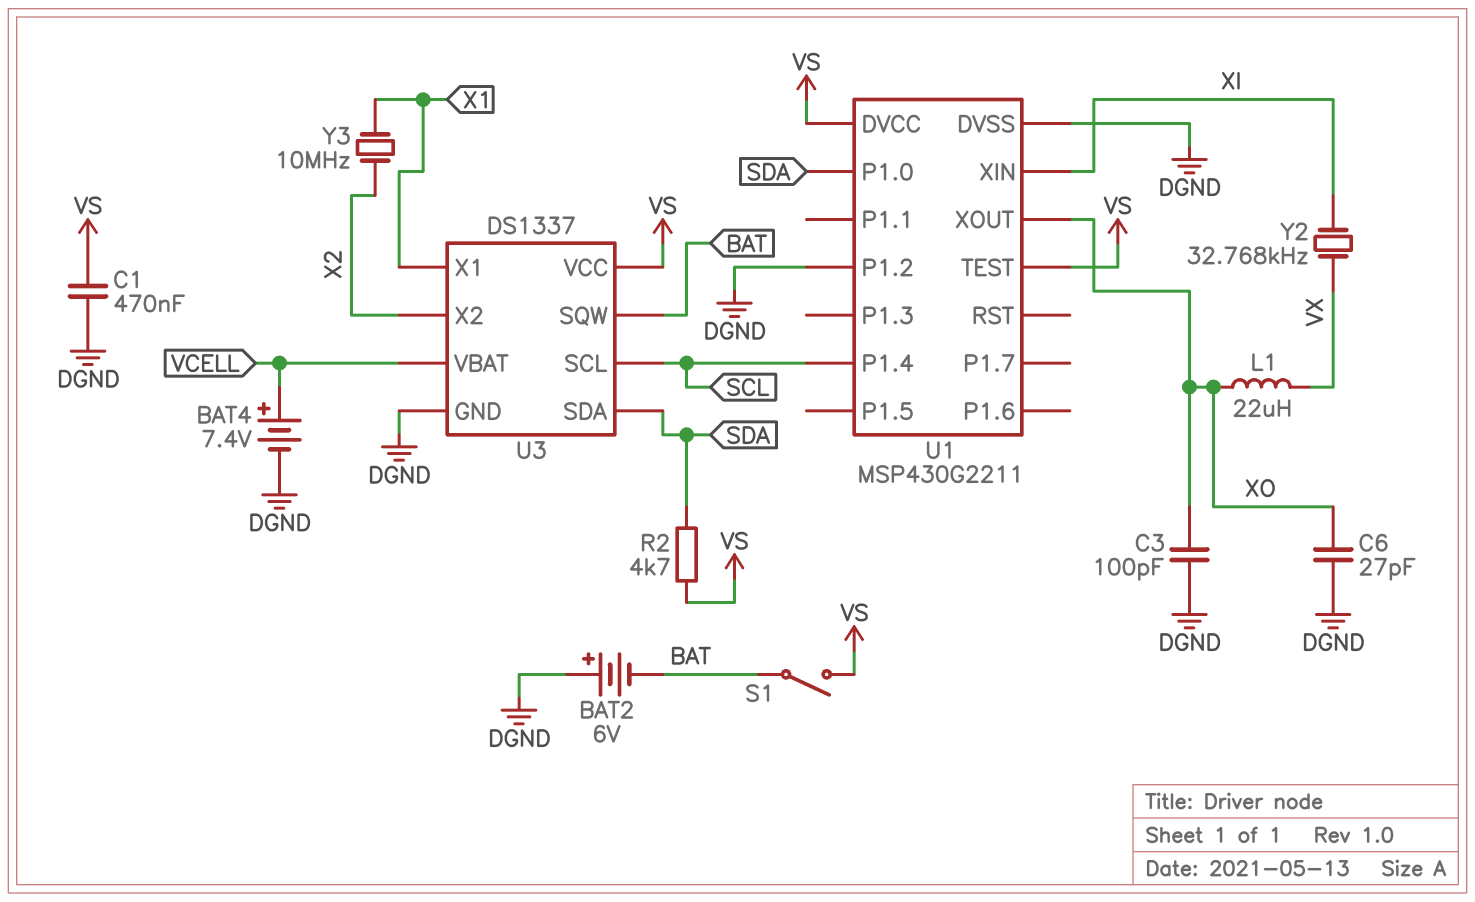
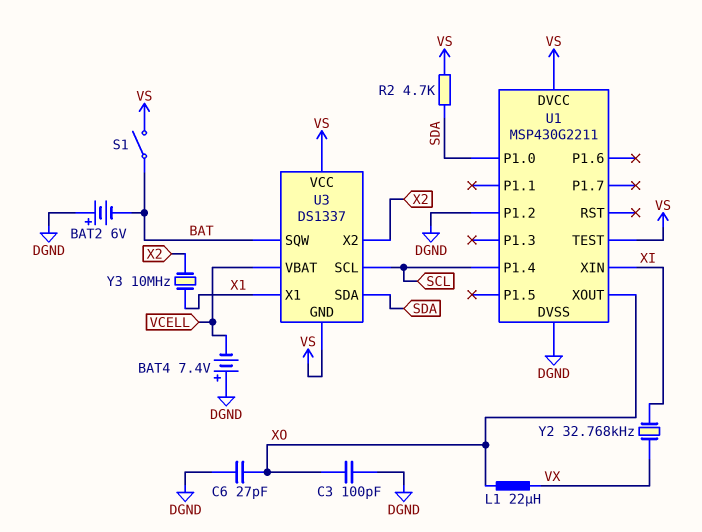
BAT4: 7.4V (plus VCELL, minus DGND) -> 7.4V (plus DGND, minus VCELL)
C1: 470nF (DGND, VS) -> none
U3 pin GND: DGND -> VS

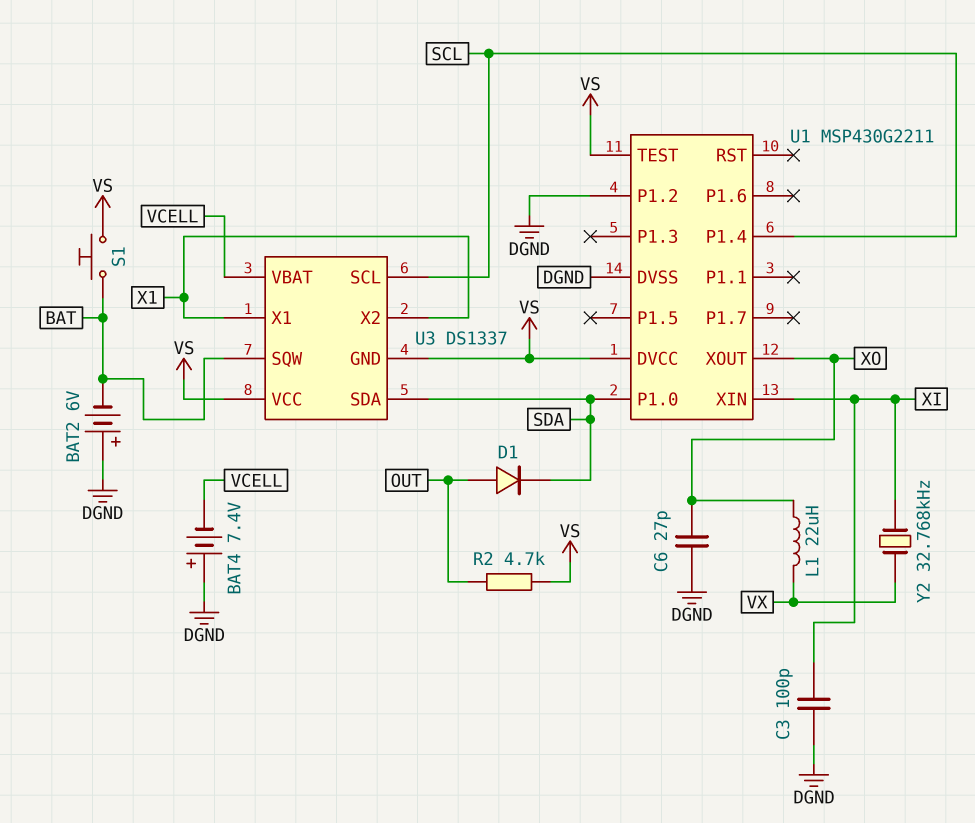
C3: 100pF (DGND, XO) -> 100pF (DGND, XI)
D1: none -> diode (A OUT, K SDA)
R2: 4.7k (SDA, VS) -> 4.7k (OUT, VS)
S1: switch (BAT, VS) -> button (BAT, VS)
U3 pin X2: X2 -> X1
Y3: 10MHz (X1, X2) -> none

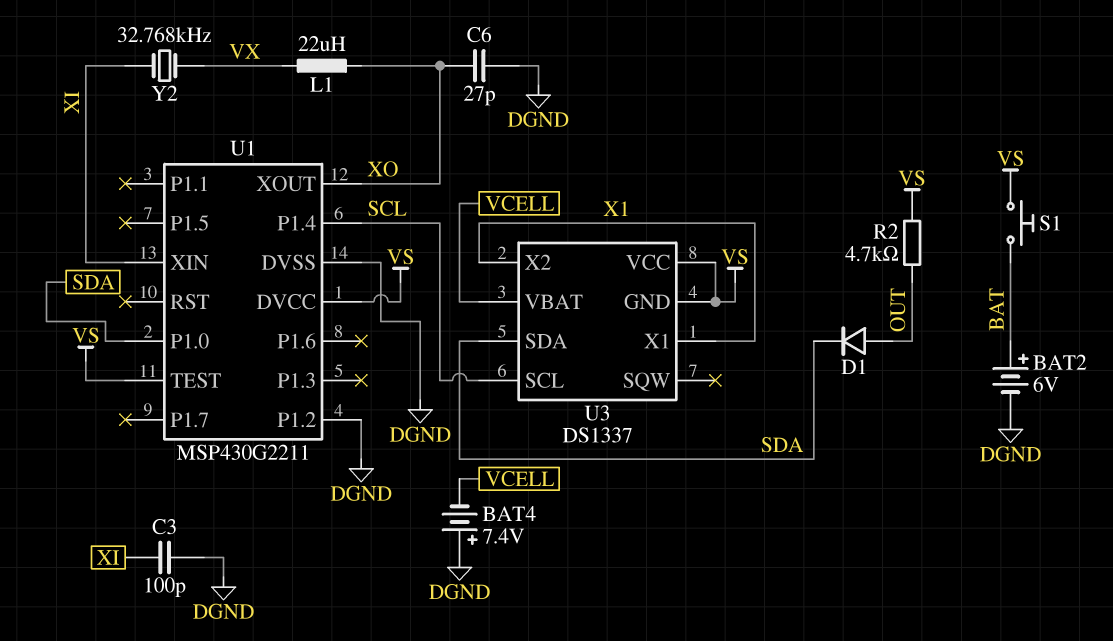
BAT2: 6V (plus DGND, minus BAT) -> 6V (plus BAT, minus DGND)
U3 pin SQW: BAT -> none

